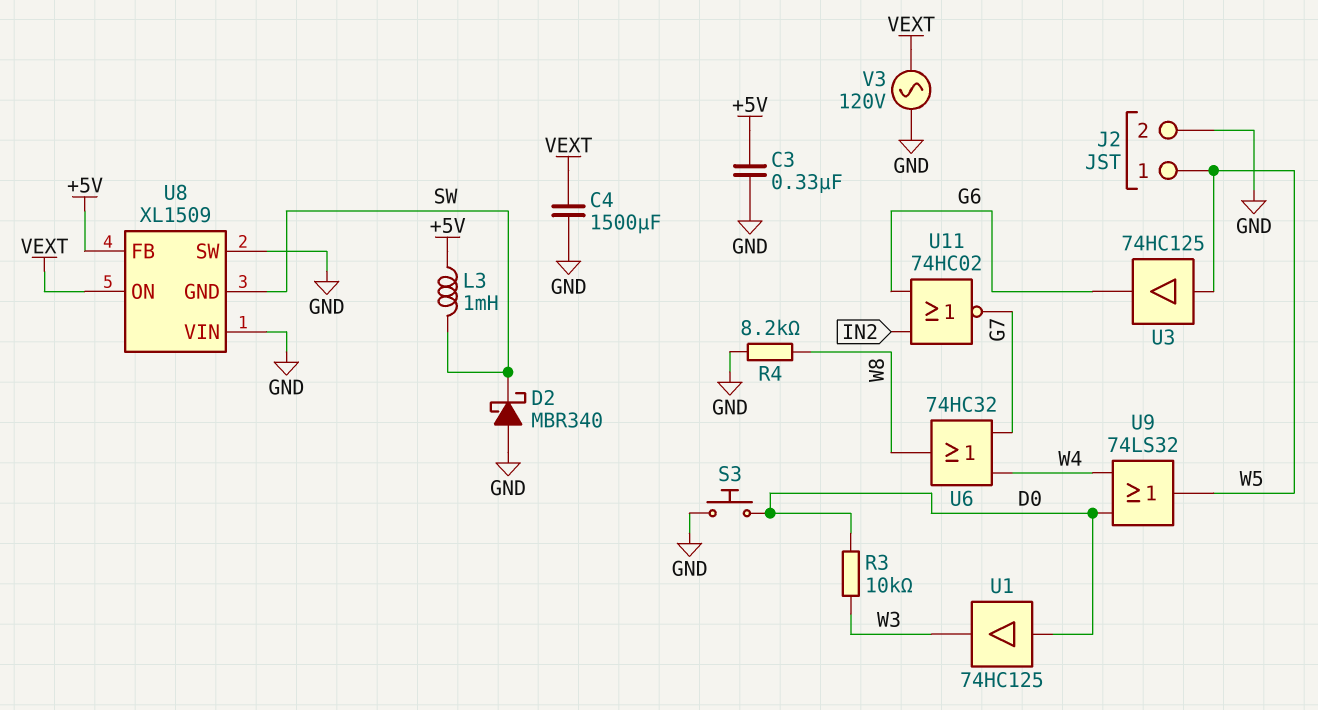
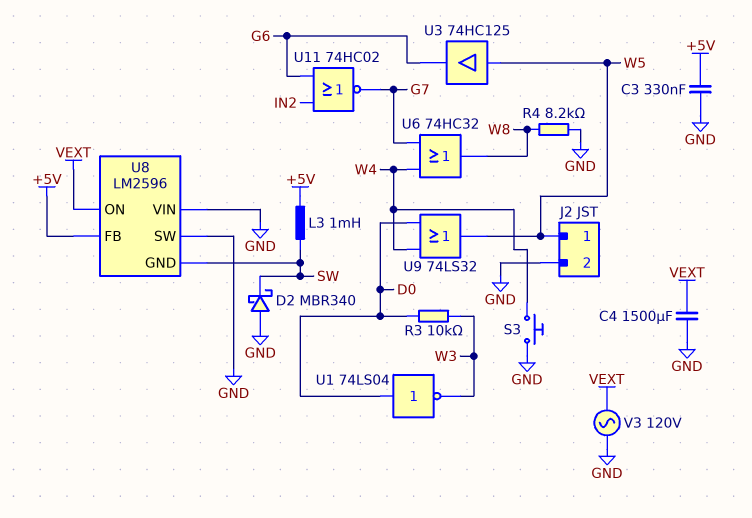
S3: button (D0, GND) -> button (GND, W4)
U1: buffer 74HC125 (in D0, out W3) -> NOT 74LS04 (in D0, out W3)
U8: XL1509 -> LM2596

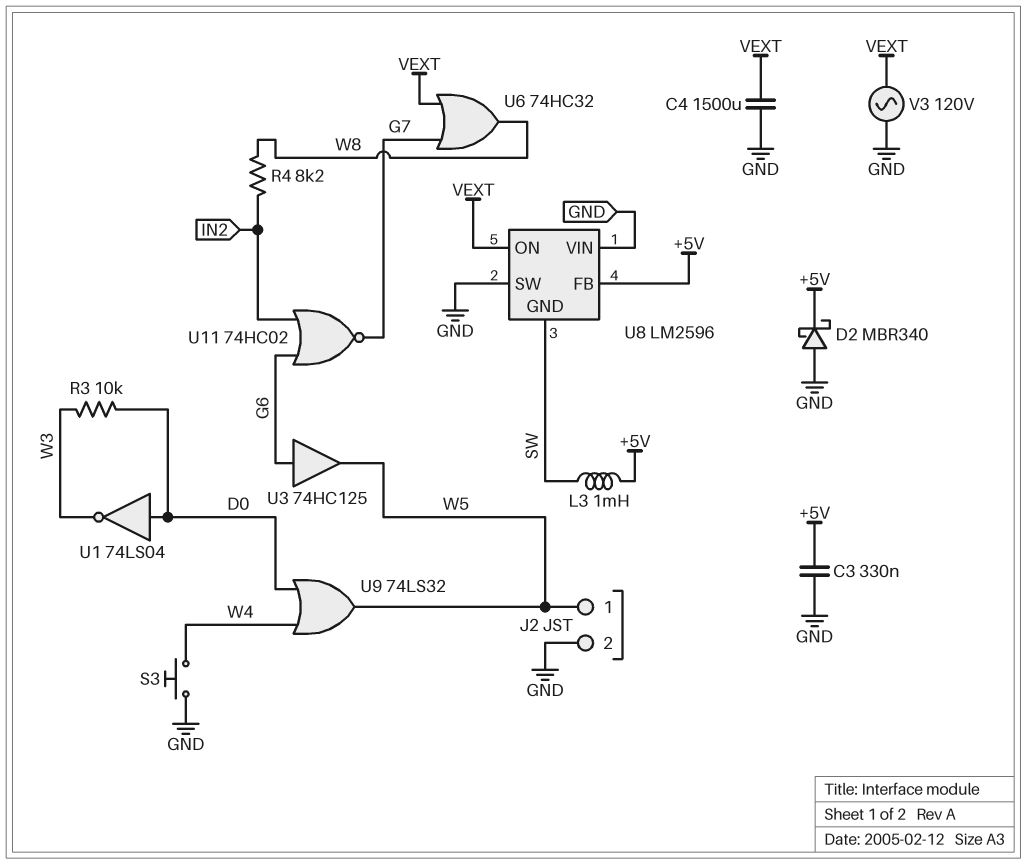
D2: schottky MBR340 (A GND, K SW) -> schottky MBR340 (A GND, K +5V)
R4: 8.2k (GND, W8) -> 8.2k (IN2, W8)
U3: buffer 74HC125 (in W5, out G6) -> buffer 74HC125 (in G6, out W5)
U6: OR 74HC32 (in G7, in W4, out W8) -> OR 74HC32 (in G7, in VEXT, out W8)

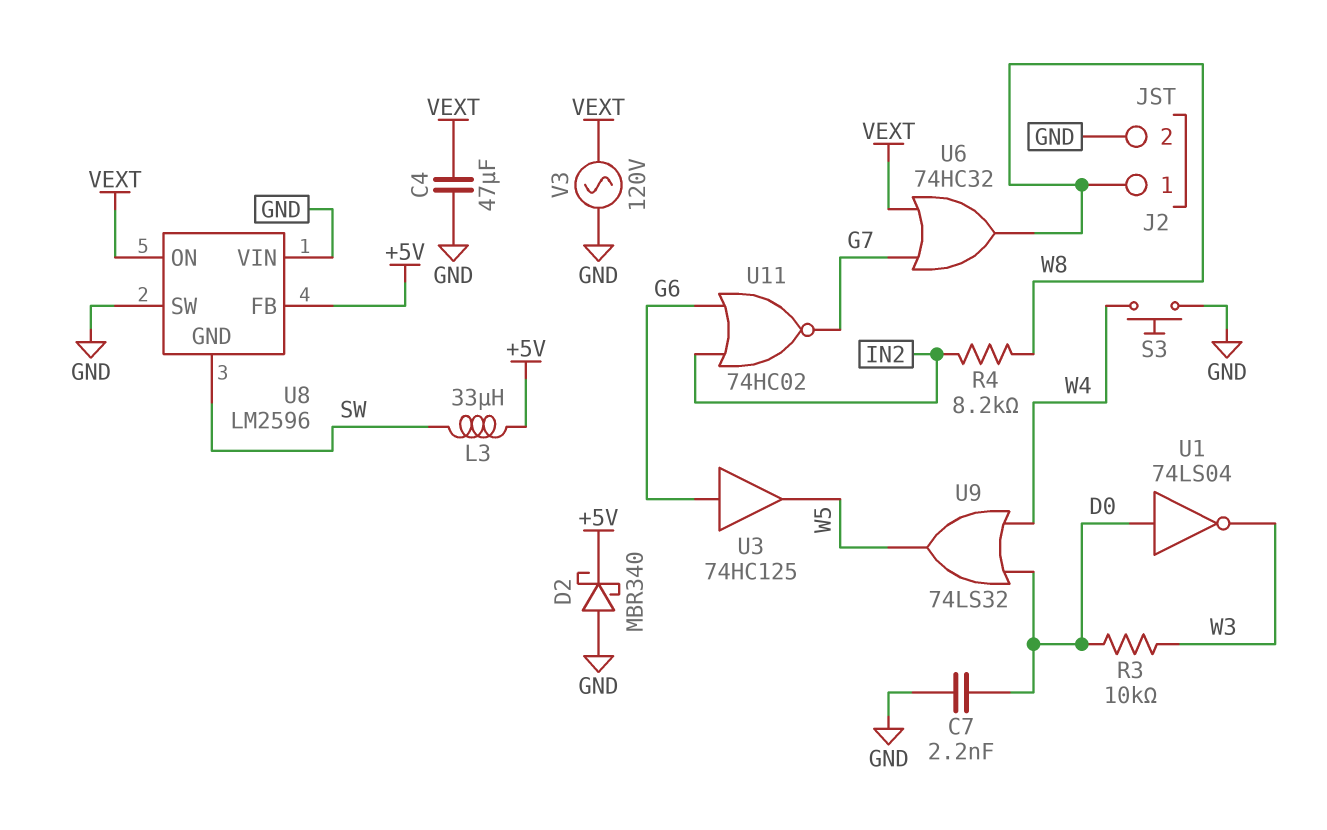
C3: 330nF (+5V, GND) -> none
C4: 1500uF (GND, VEXT) -> 47uF (GND, VEXT)
C7: none -> 2.2nF (D0, GND)
J2 pin 1: W5 -> W8
L3: 1mH (+5V, SW) -> 33uH (+5V, SW)

